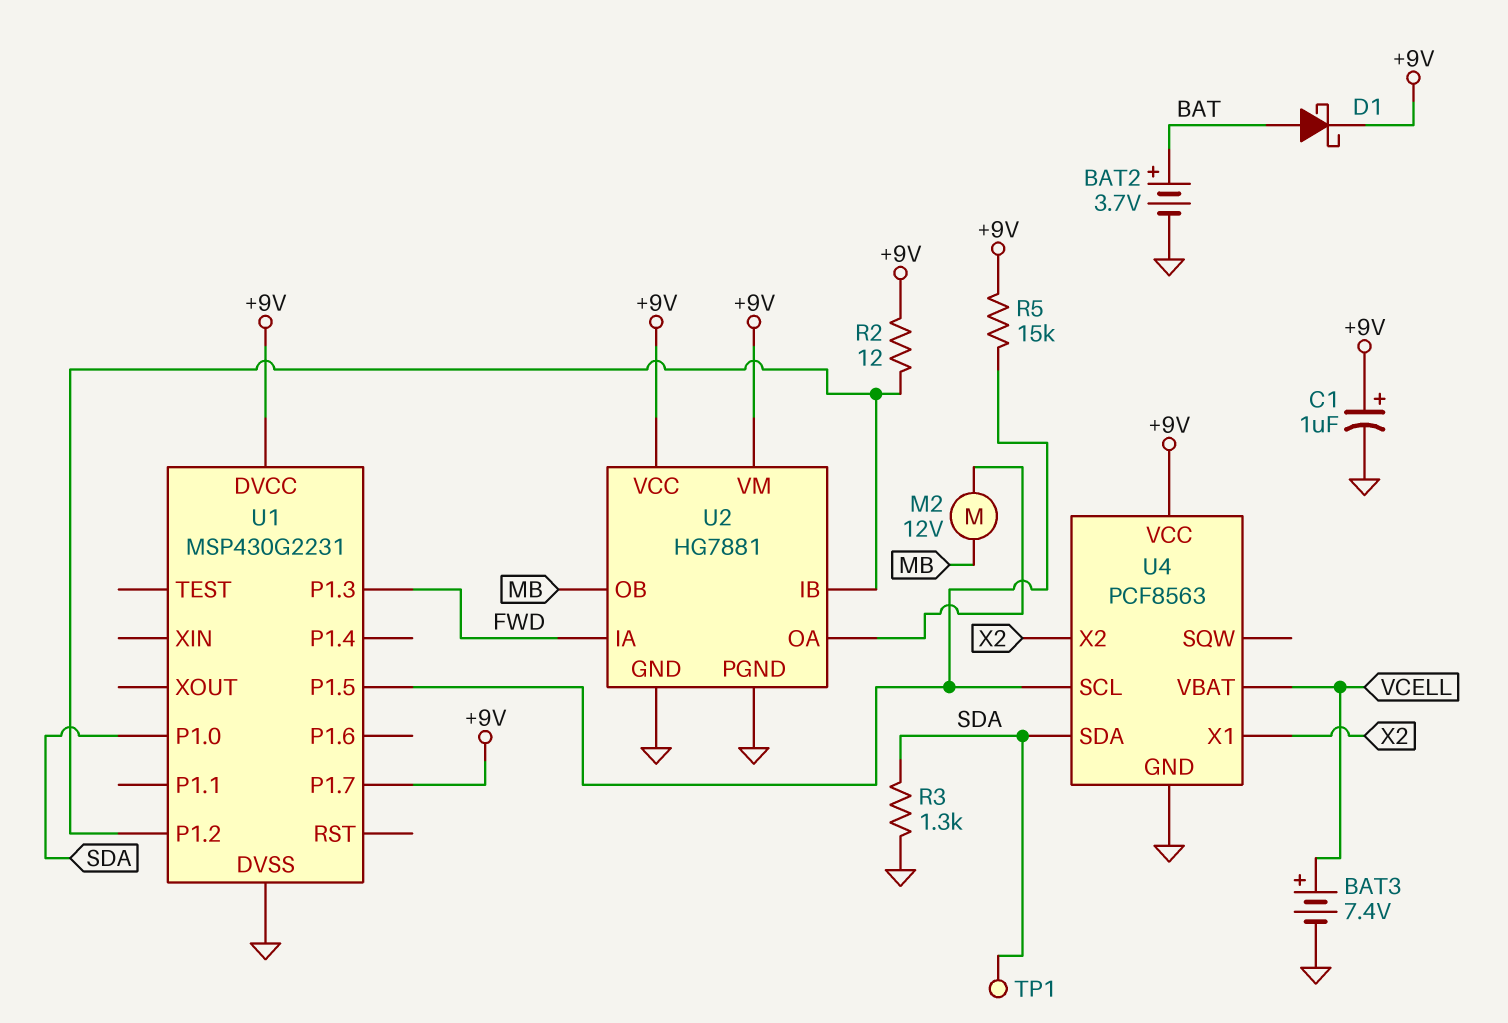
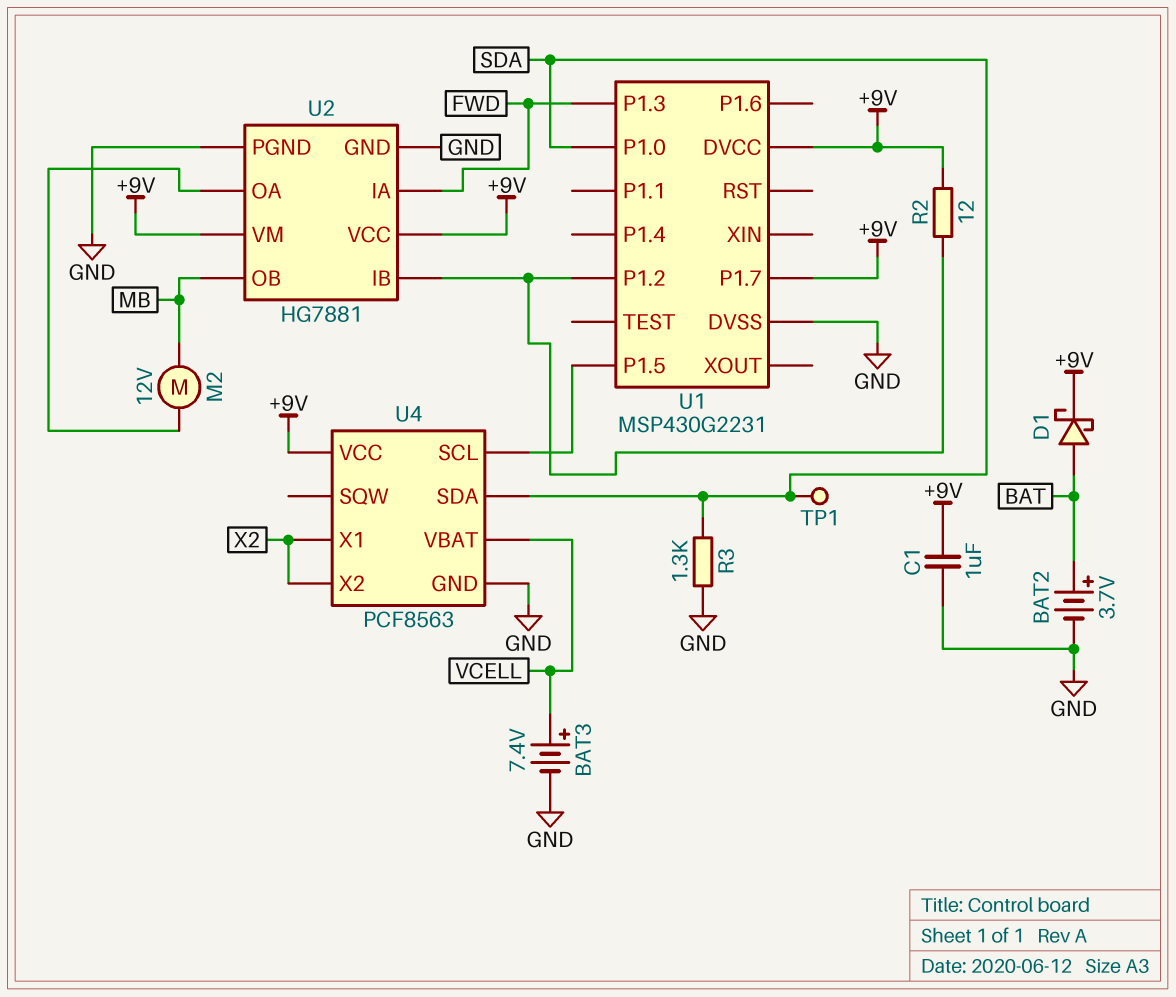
C1: 1uF (plus +9V, minus GND) -> 1uF (+9V, GND)
R5: 15k (+9V, U1/P1.5) -> none

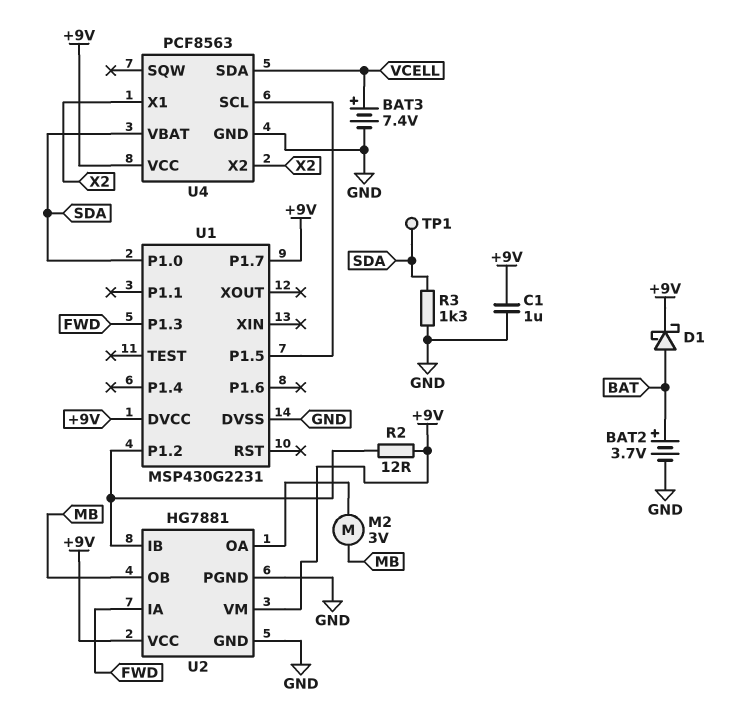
M2: motor 12V (MB, U2/OA) -> motor 3V (MB, U2/OA)
U4 pin SDA: SDA -> VCELL
U4 pin VBAT: VCELL -> SDA

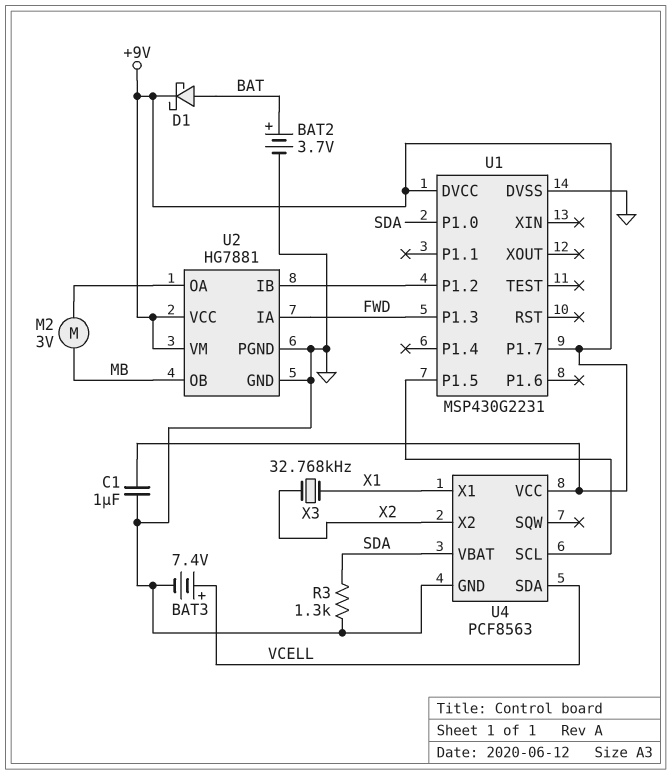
R2: 12 (+9V, U1/P1.2) -> none
TP1: test point (SDA) -> none
U4 pin X1: X2 -> X1
X3: none -> 32.768kHz (X1, X2)

